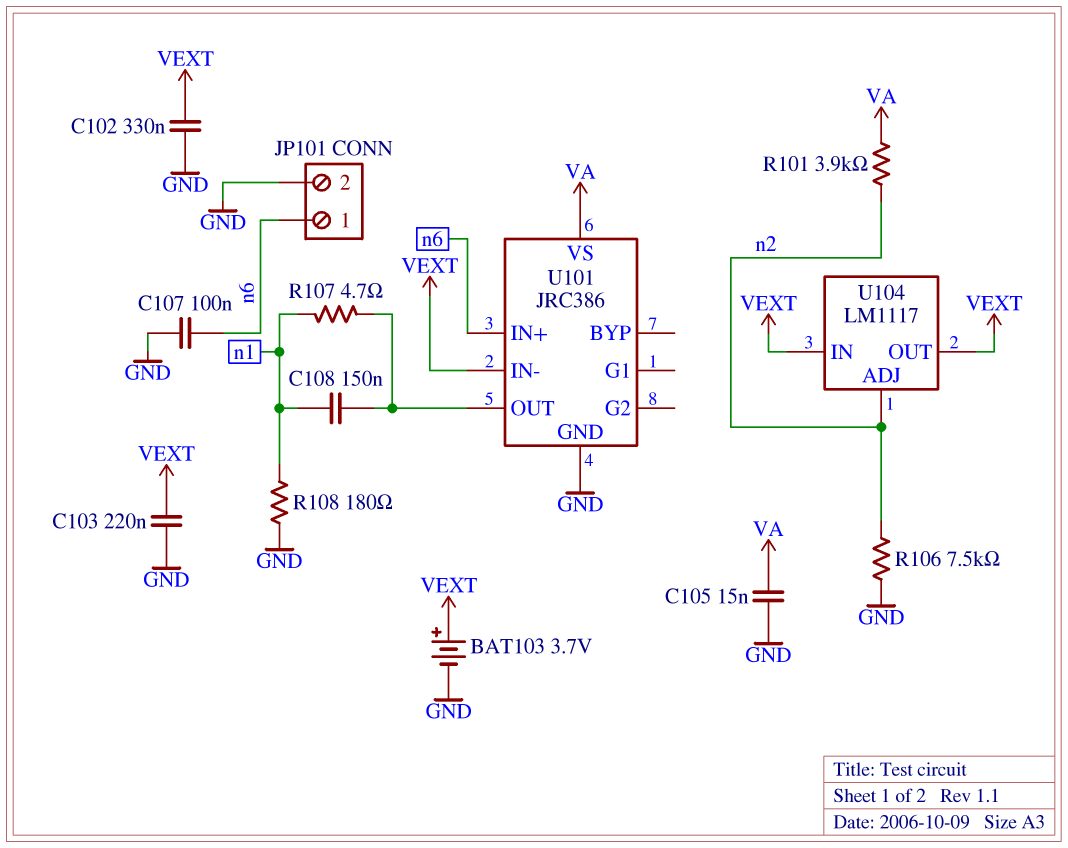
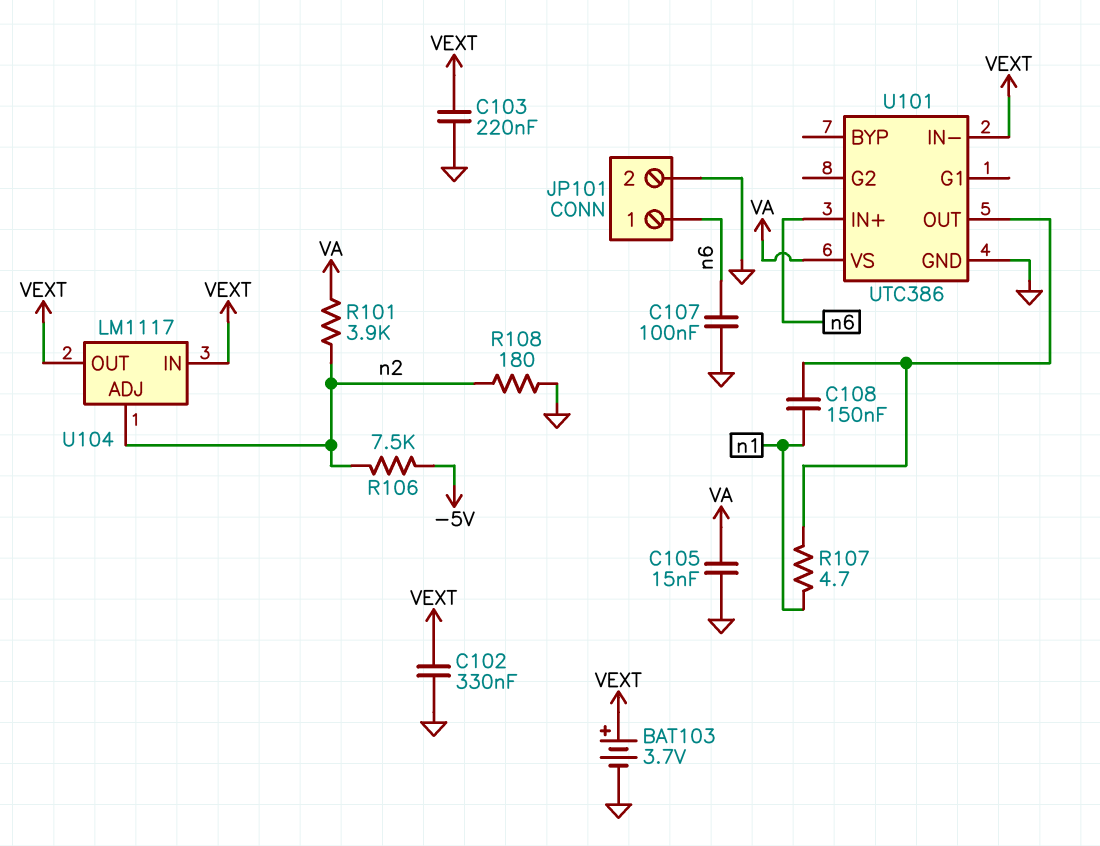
R106: 7.5k (GND, n2) -> 7.5k (-5V, n2)
R108: 180 (GND, n1) -> 180 (GND, n2)
U101: JRC386 -> UTC386

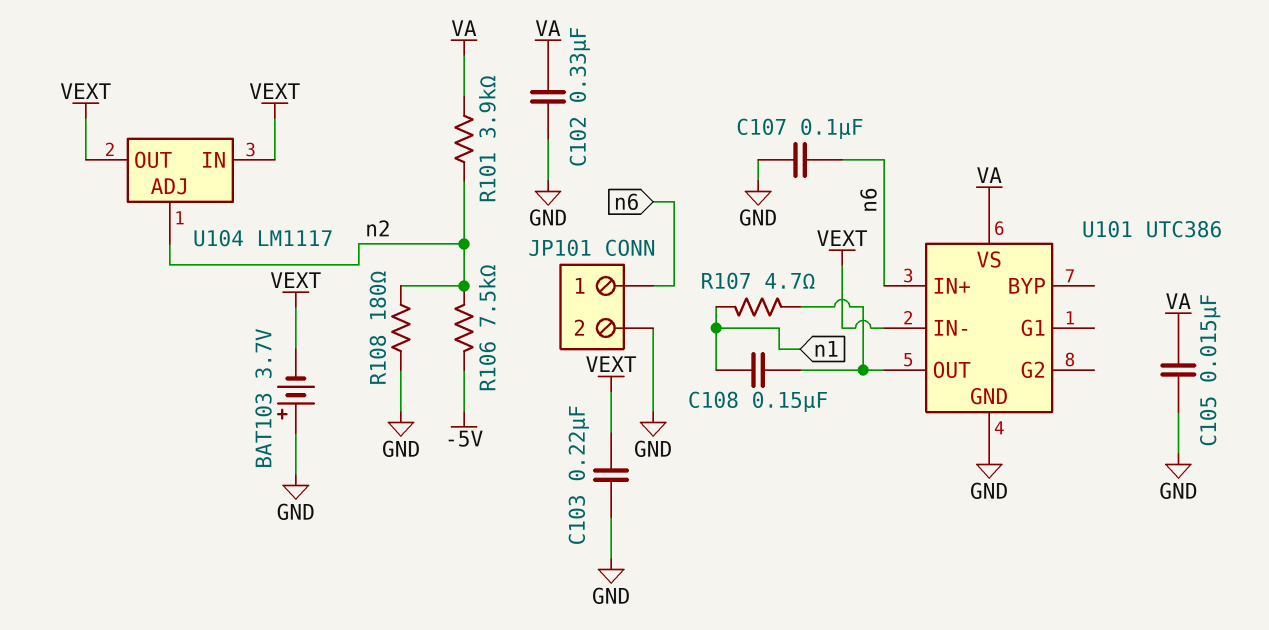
BAT103: 3.7V (plus VEXT, minus GND) -> 3.7V (plus GND, minus VEXT)
C102: 330nF (GND, VEXT) -> 330nF (GND, VA)

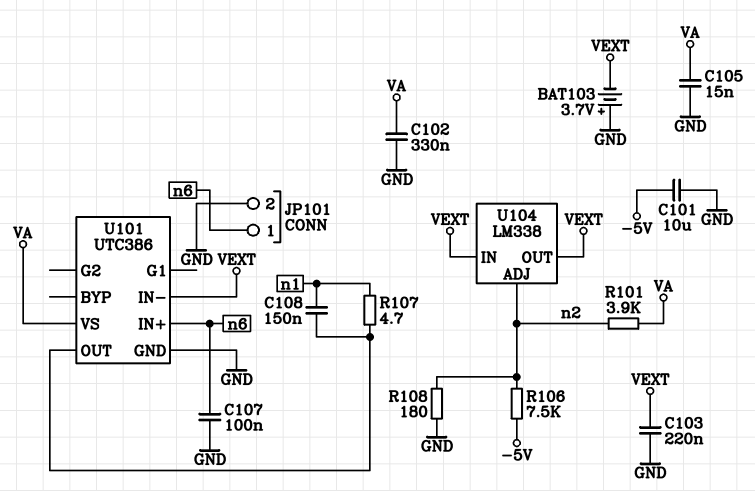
C101: none -> 10uF (-5V, GND)
U104: LM1117 -> LM338

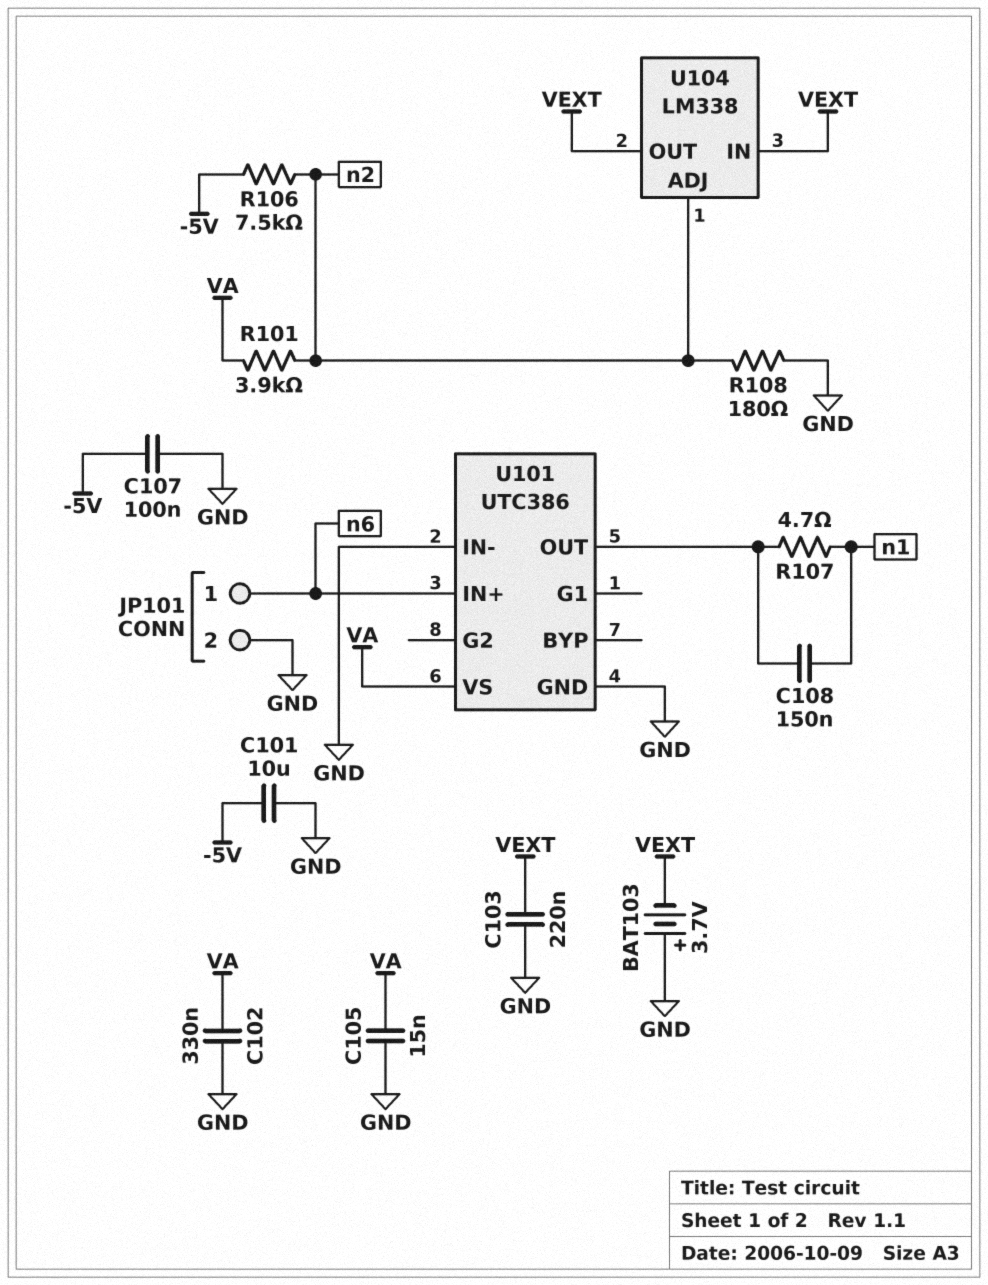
C107: 100nF (GND, n6) -> 100nF (-5V, GND)
U101 pin IN-: VEXT -> GND

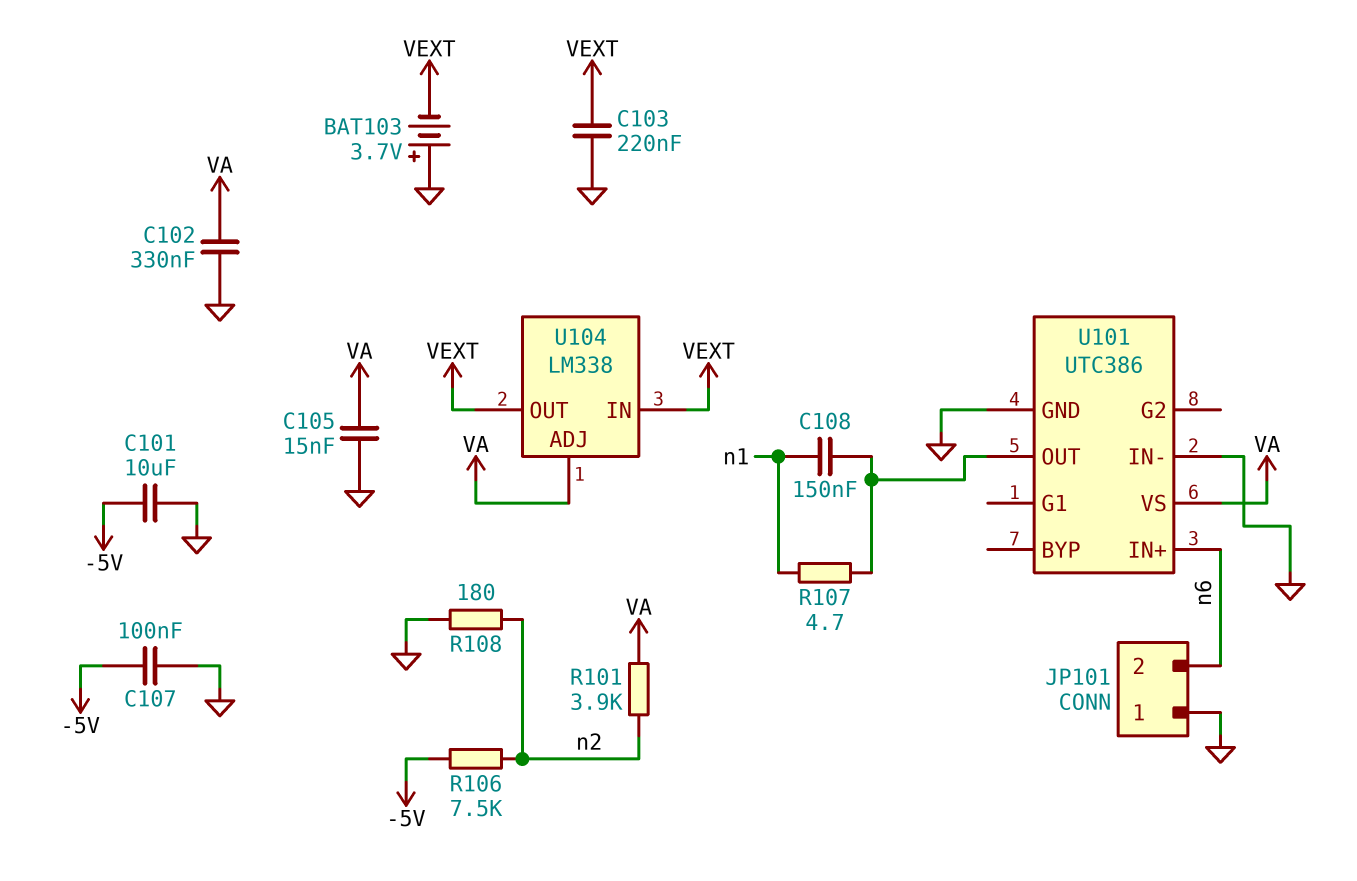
JP101 pin 1: n6 -> GND
JP101 pin 2: GND -> n6
U104 pin ADJ: n2 -> VA

